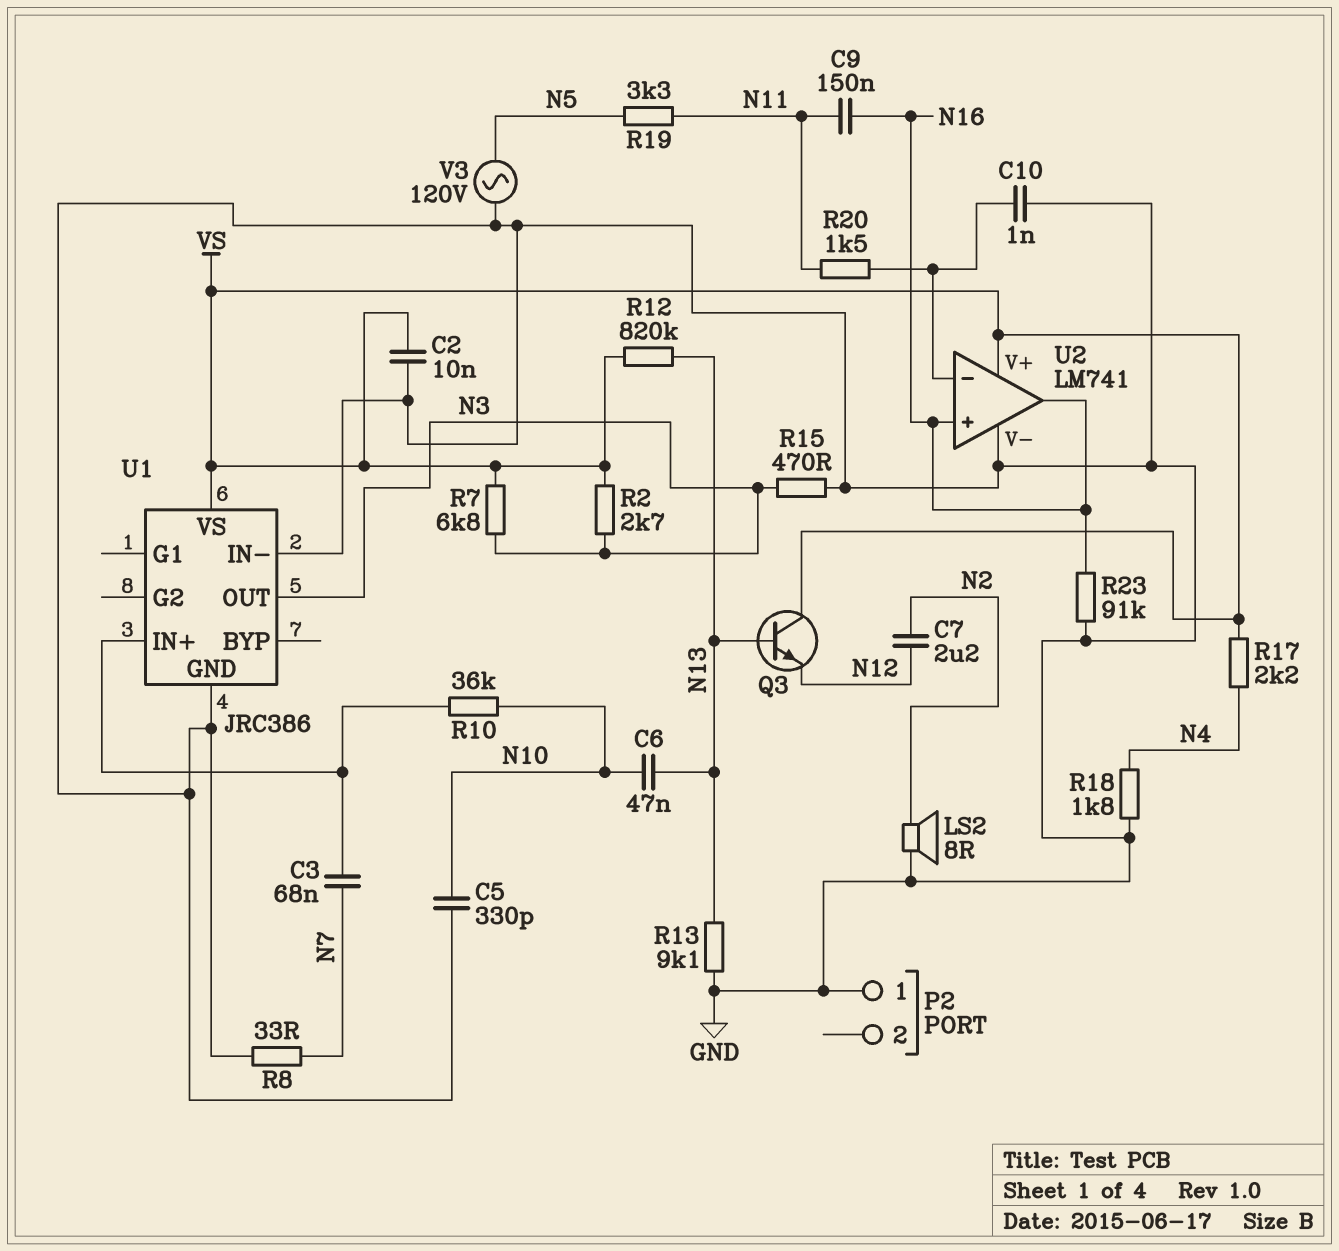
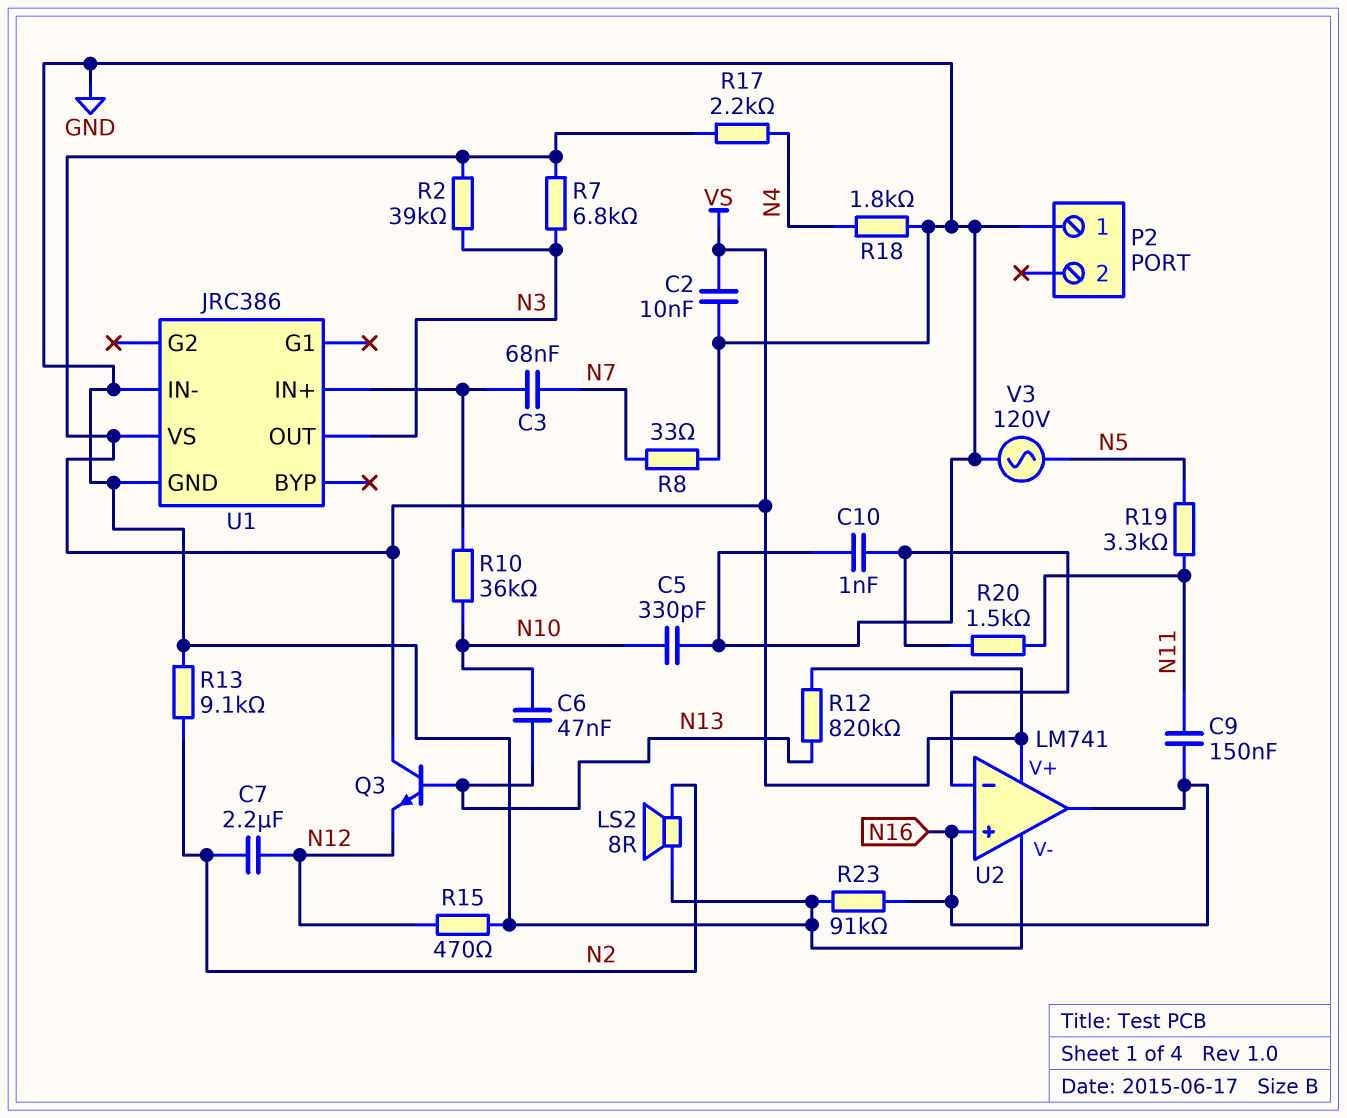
R2: 2.7k (N3, VS) -> 39k (N3, VS)
R13: 9.1k (GND, N13) -> 9.1k (GND, N2)
R15: 470 (GND, N3) -> 470 (GND, N12)

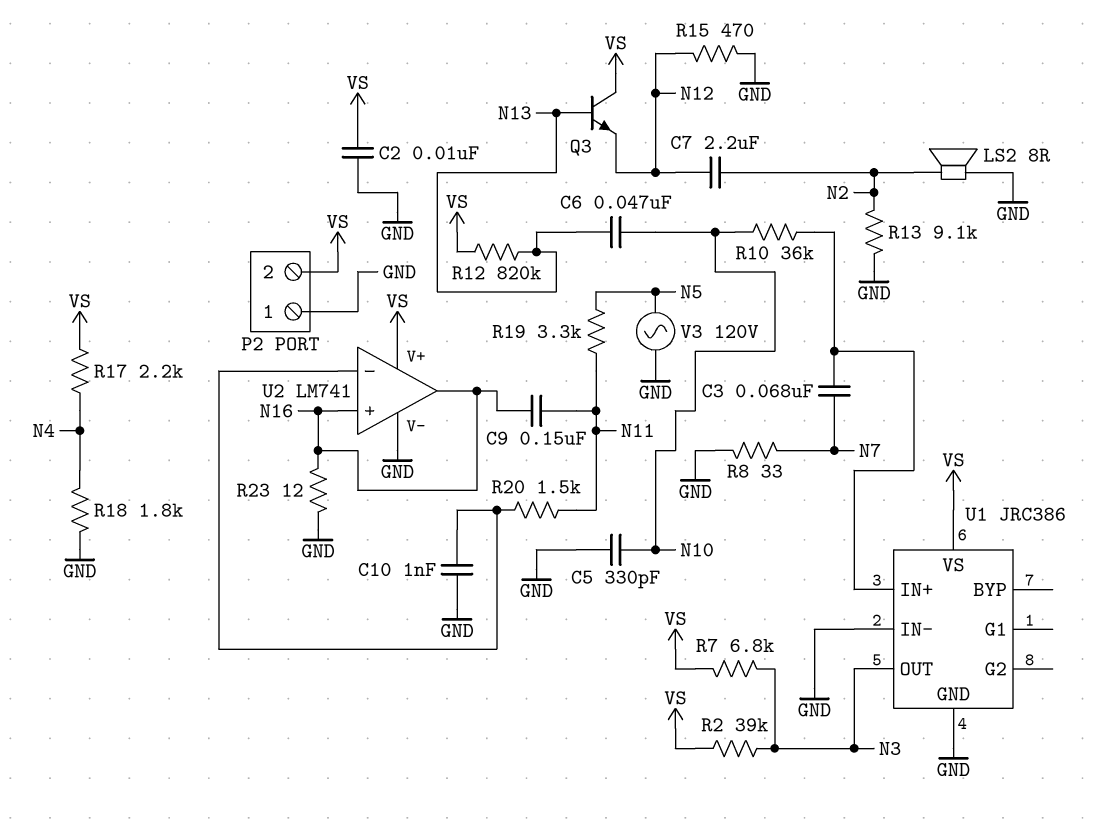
P2 pin 2: none -> VS
R23: 91k (GND, N16) -> 12 (GND, N16)

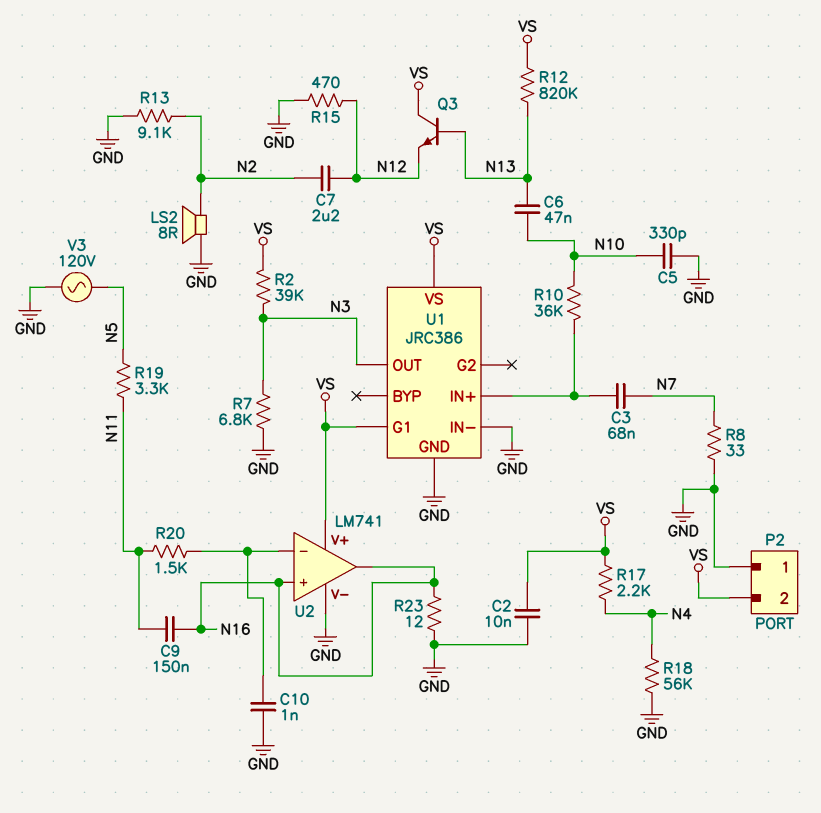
R7: 6.8k (N3, VS) -> 6.8k (GND, N3)
R18: 1.8k (GND, N4) -> 56k (GND, N4)
U1 pin G1: none -> VS

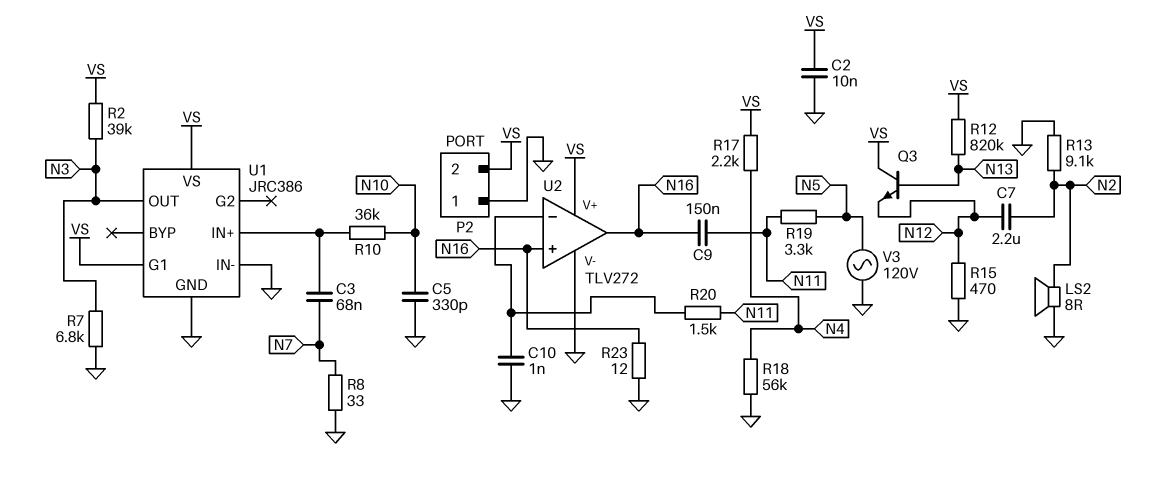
C6: 47nF (N10, N13) -> none
U2: LM741 -> TLV272

